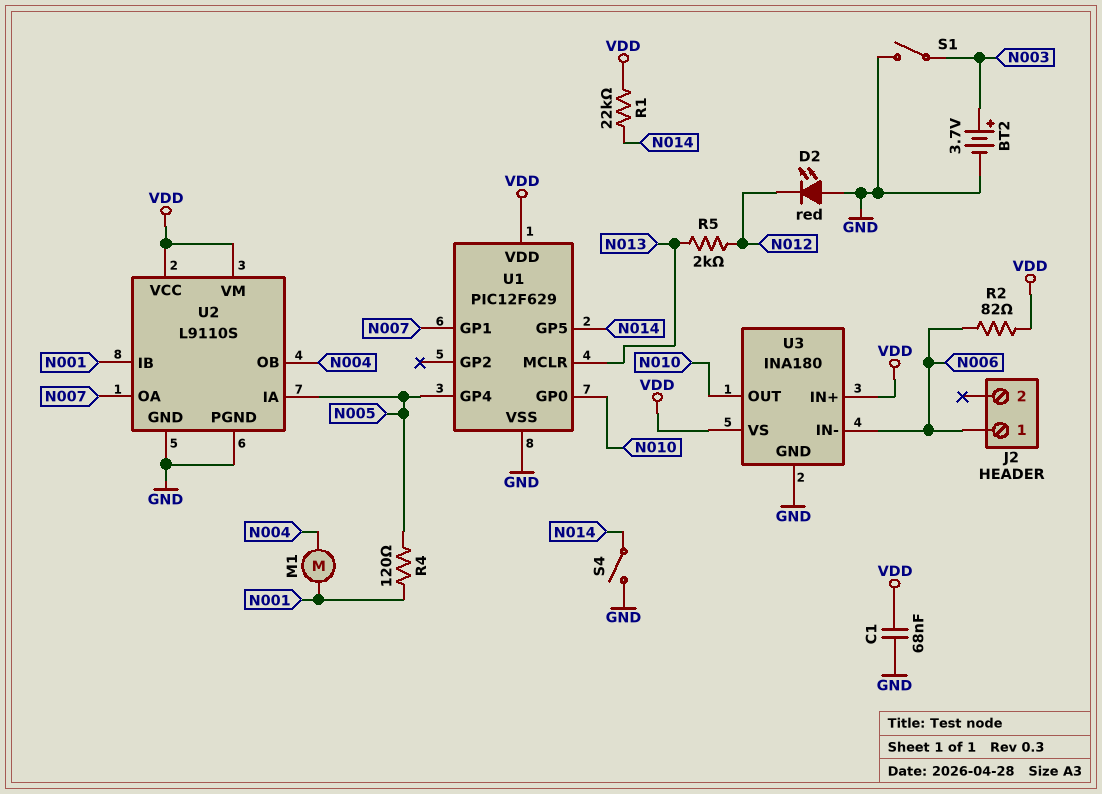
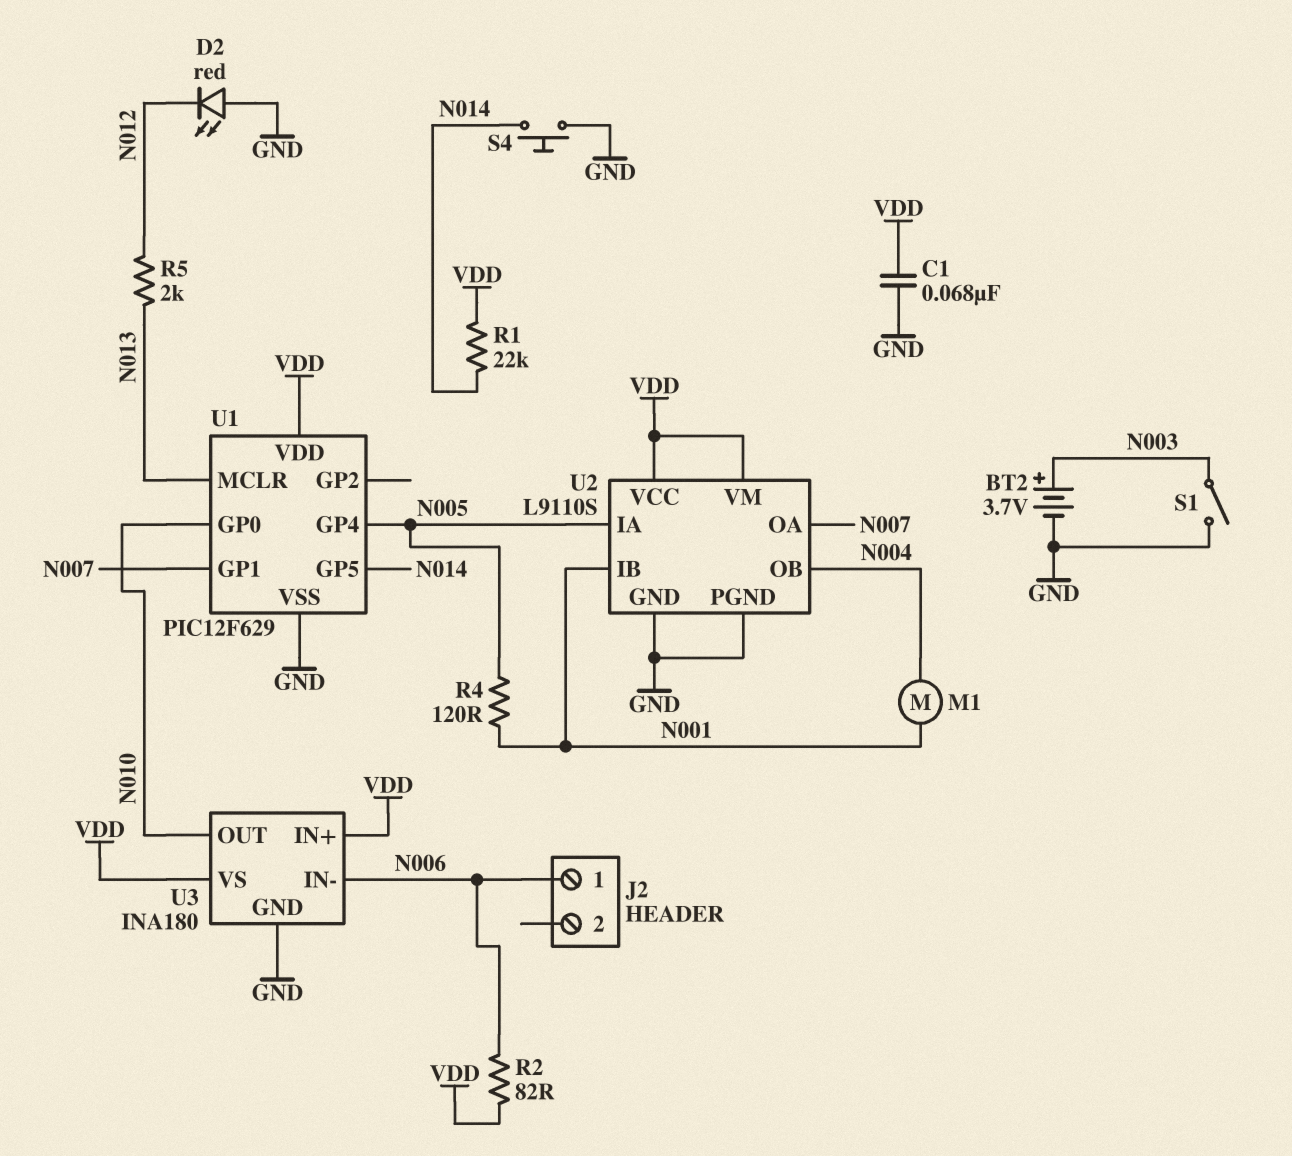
S4: switch (GND, N014) -> button (GND, N014)

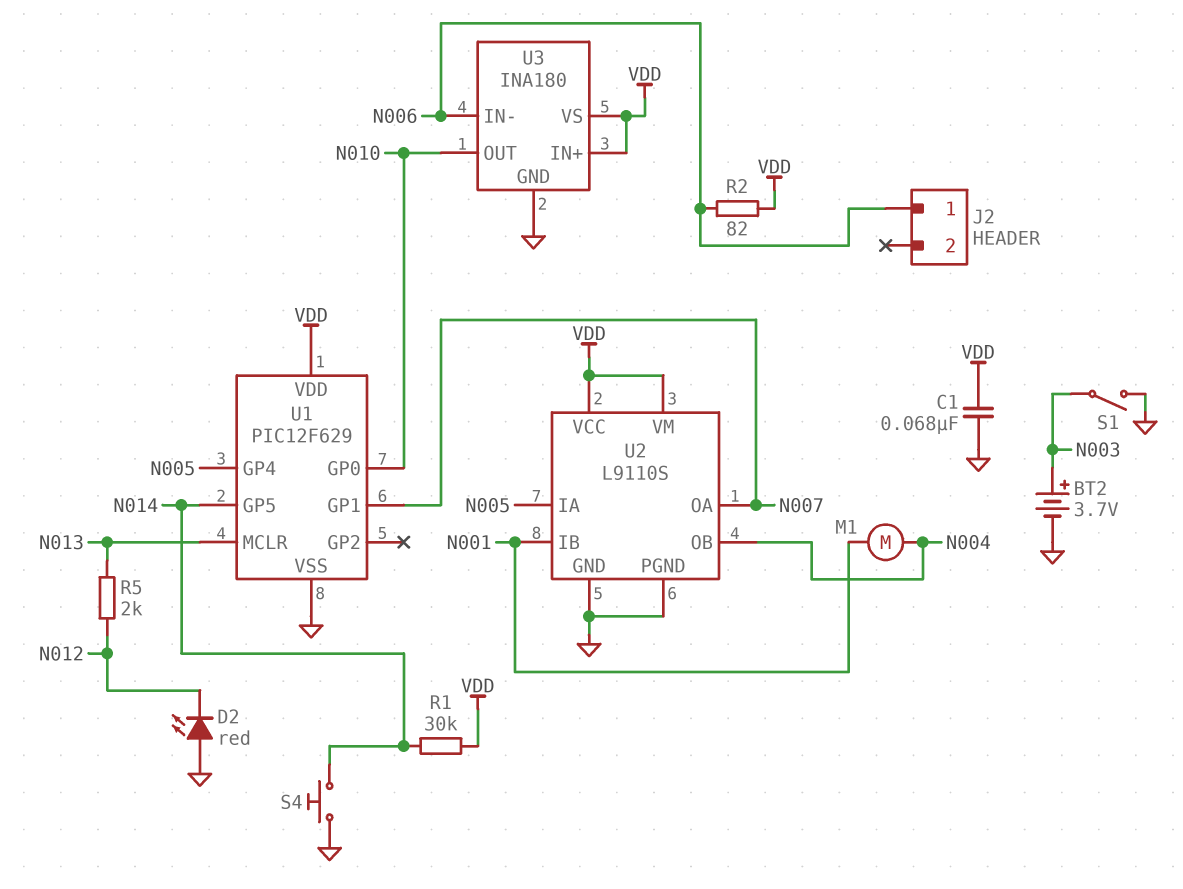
R1: 22k (N014, VDD) -> 30k (N014, VDD)
R4: 120 (N001, N005) -> none

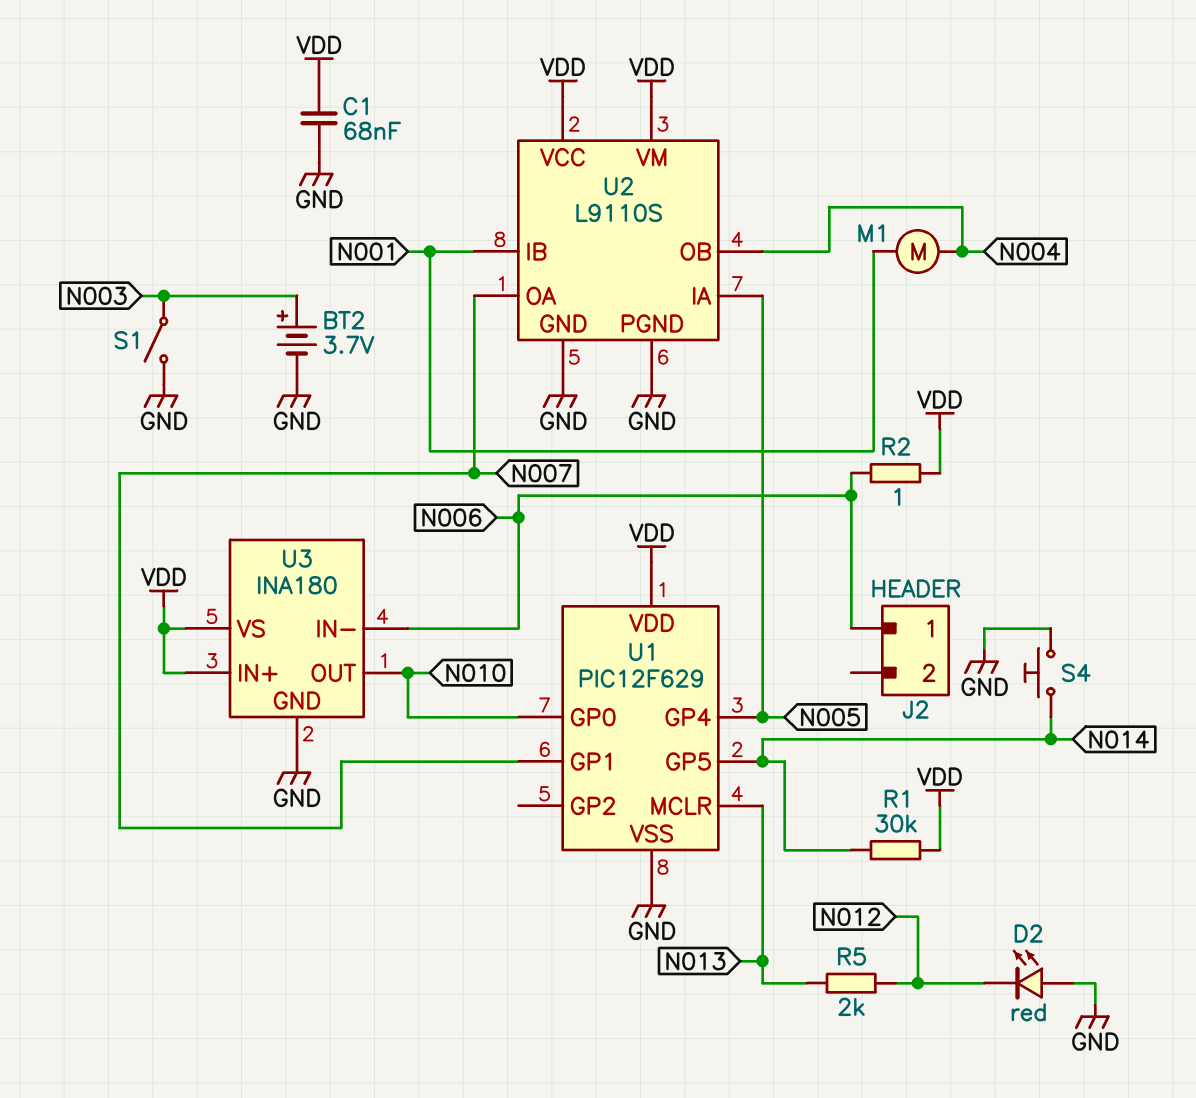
R2: 82 (N006, VDD) -> 1 (N006, VDD)

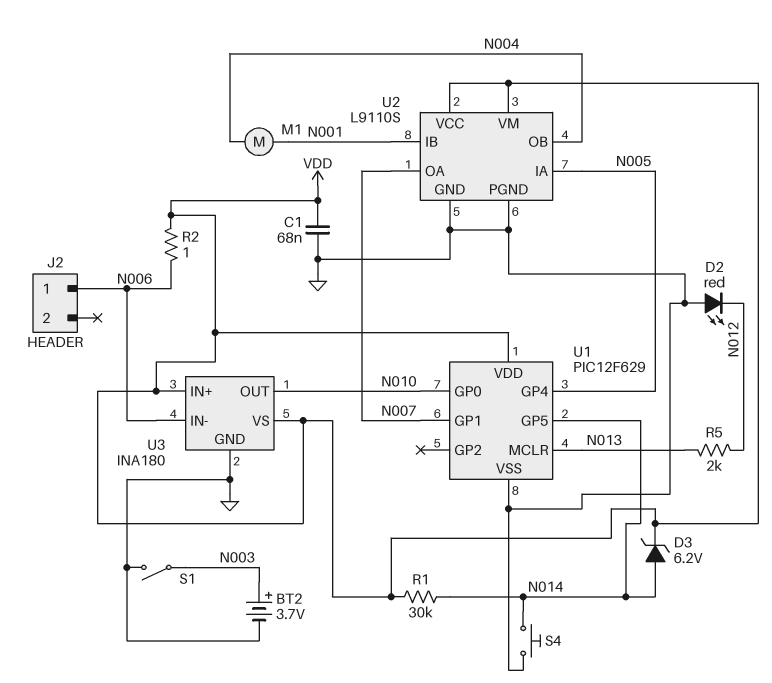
D3: none -> zener 6.2V (A N014, K VDD)

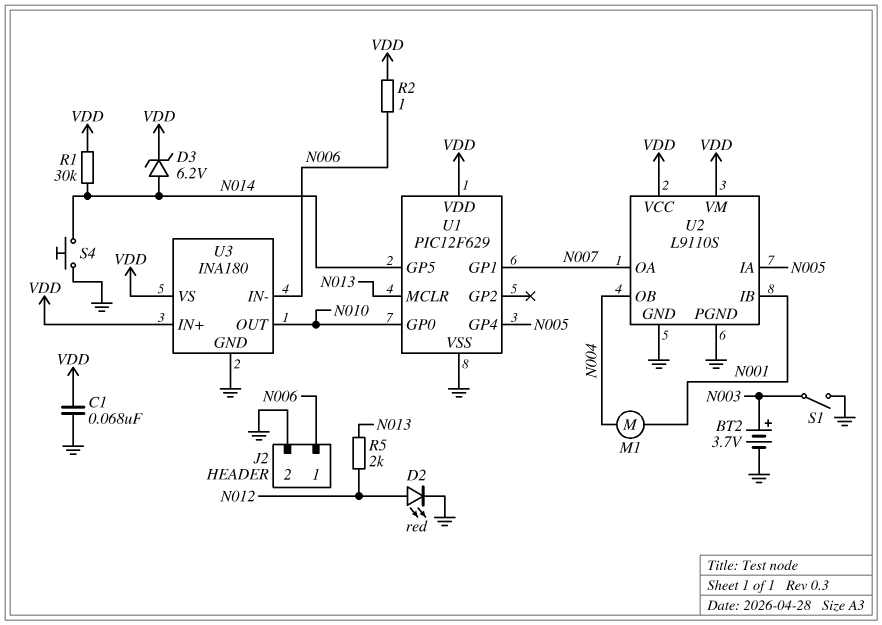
D2: LED red (A GND, K N012) -> LED red (A N012, K GND)
J2 pin 2: none -> GND

